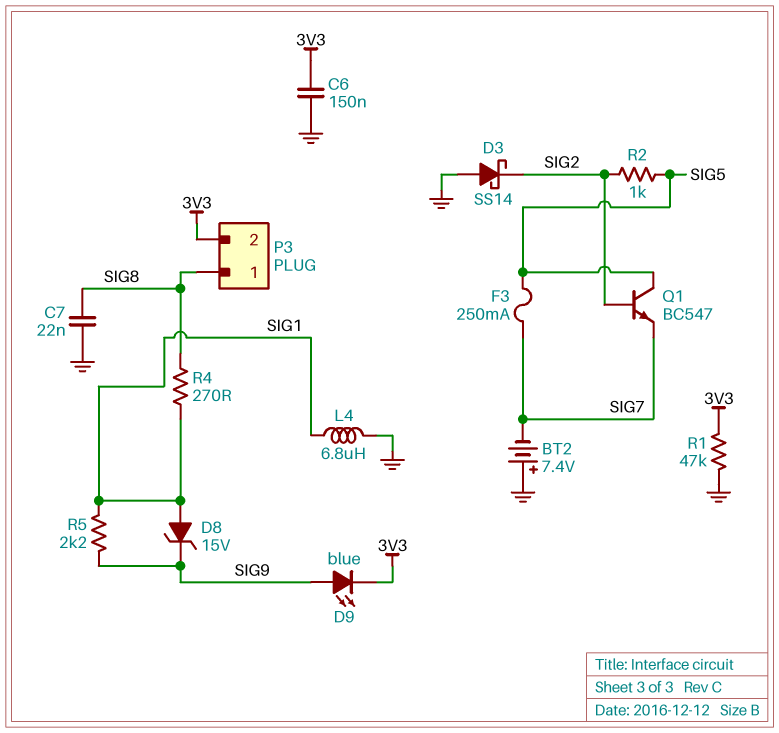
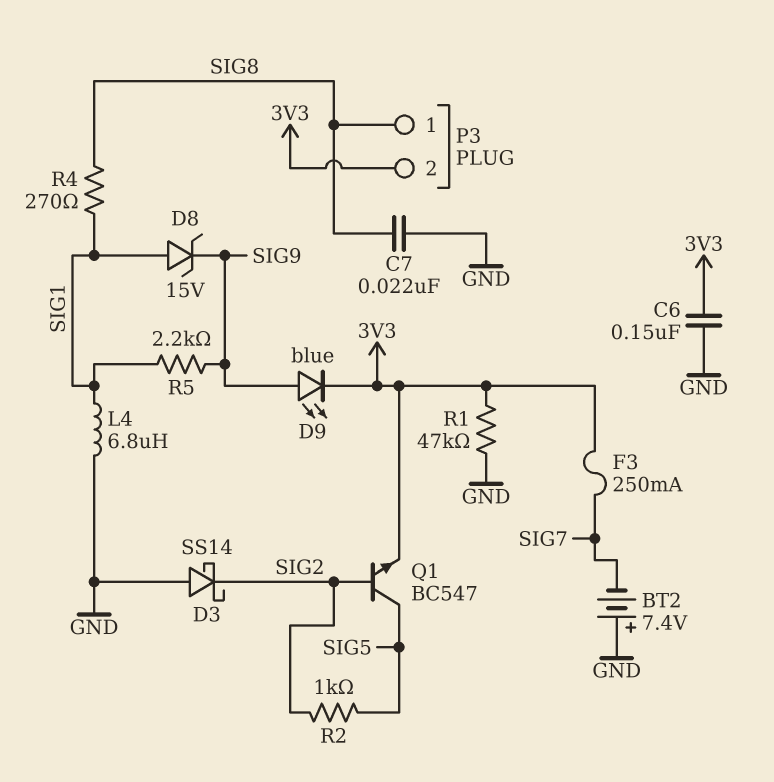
F3: 250mA (SIG5, SIG7) -> 250mA (3V3, SIG7)
Q1: NPN BC547 (B SIG2, C SIG5, E SIG7) -> NPN BC547 (B SIG2, C SIG5, E 3V3)

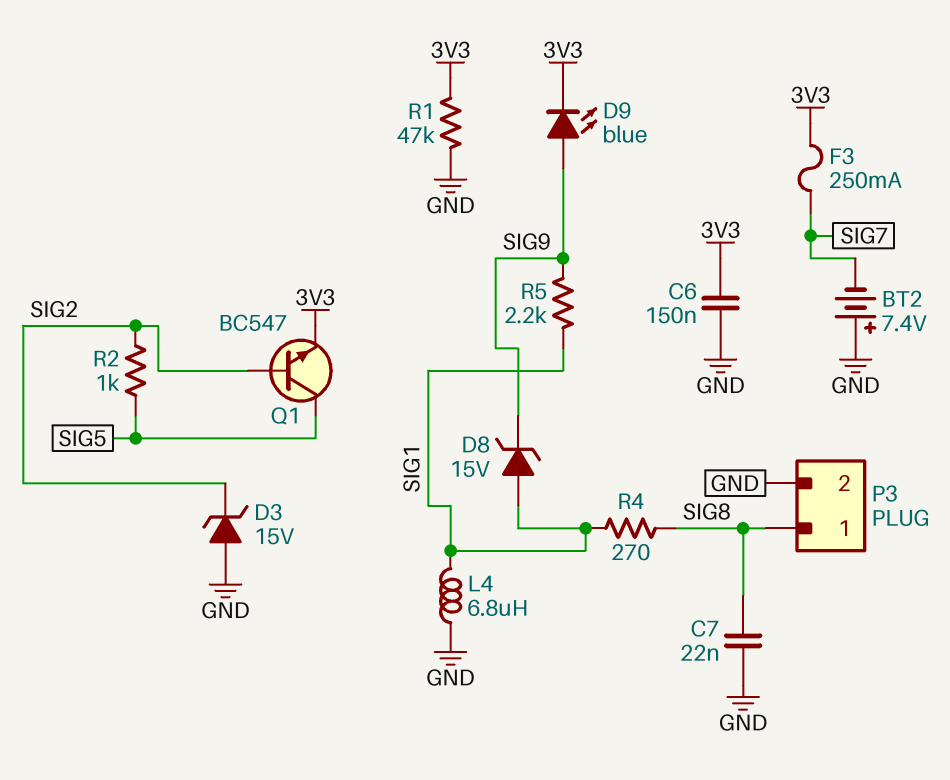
D3: schottky SS14 (A GND, K SIG2) -> zener 15V (A GND, K SIG2)
P3 pin 2: 3V3 -> GND

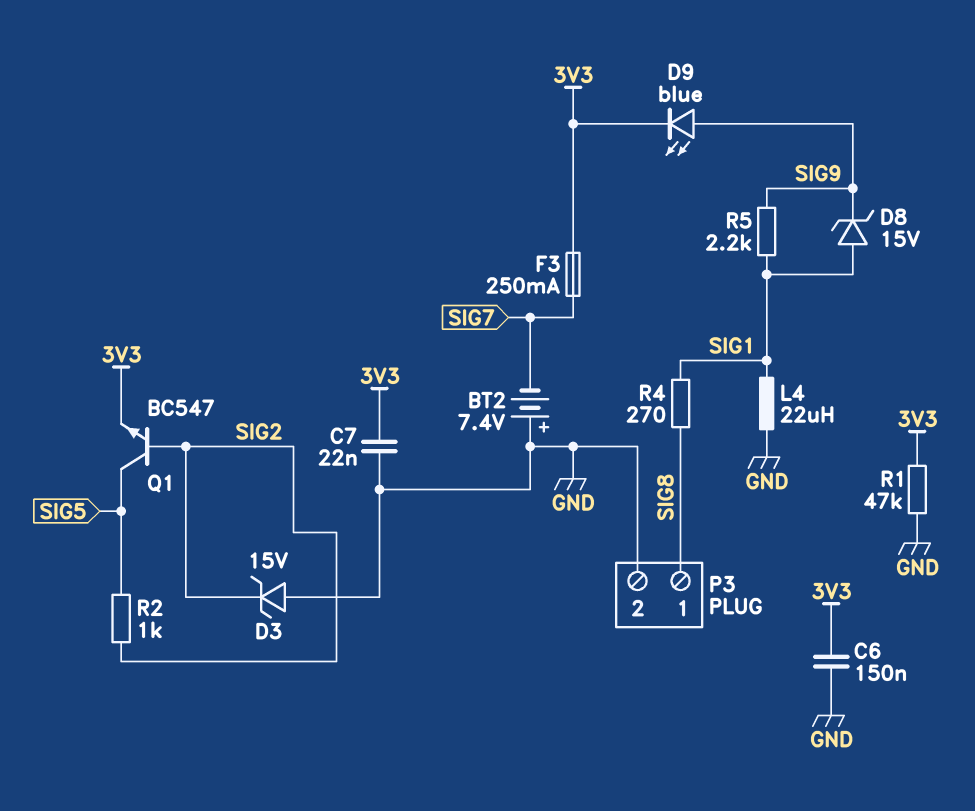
C7: 22nF (GND, SIG8) -> 22nF (3V3, GND)
L4: 6.8uH (GND, SIG1) -> 22uH (GND, SIG1)

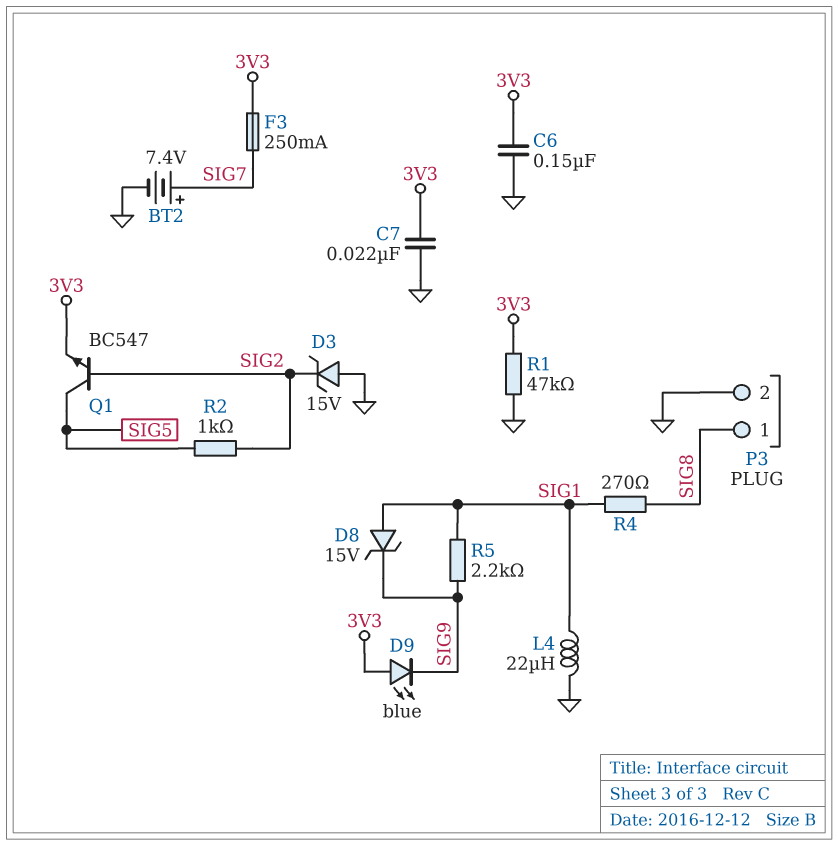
BT2: 7.4V (plus GND, minus SIG7) -> 7.4V (plus SIG7, minus GND)
D9: LED blue (A SIG9, K 3V3) -> LED blue (A 3V3, K SIG9)

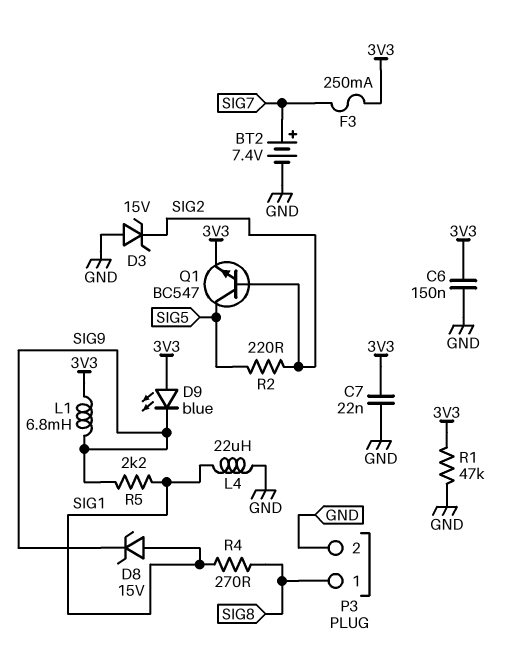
L1: none -> 6.8mH (3V3, SIG9)
R2: 1k (SIG2, SIG5) -> 220 (SIG2, SIG5)

